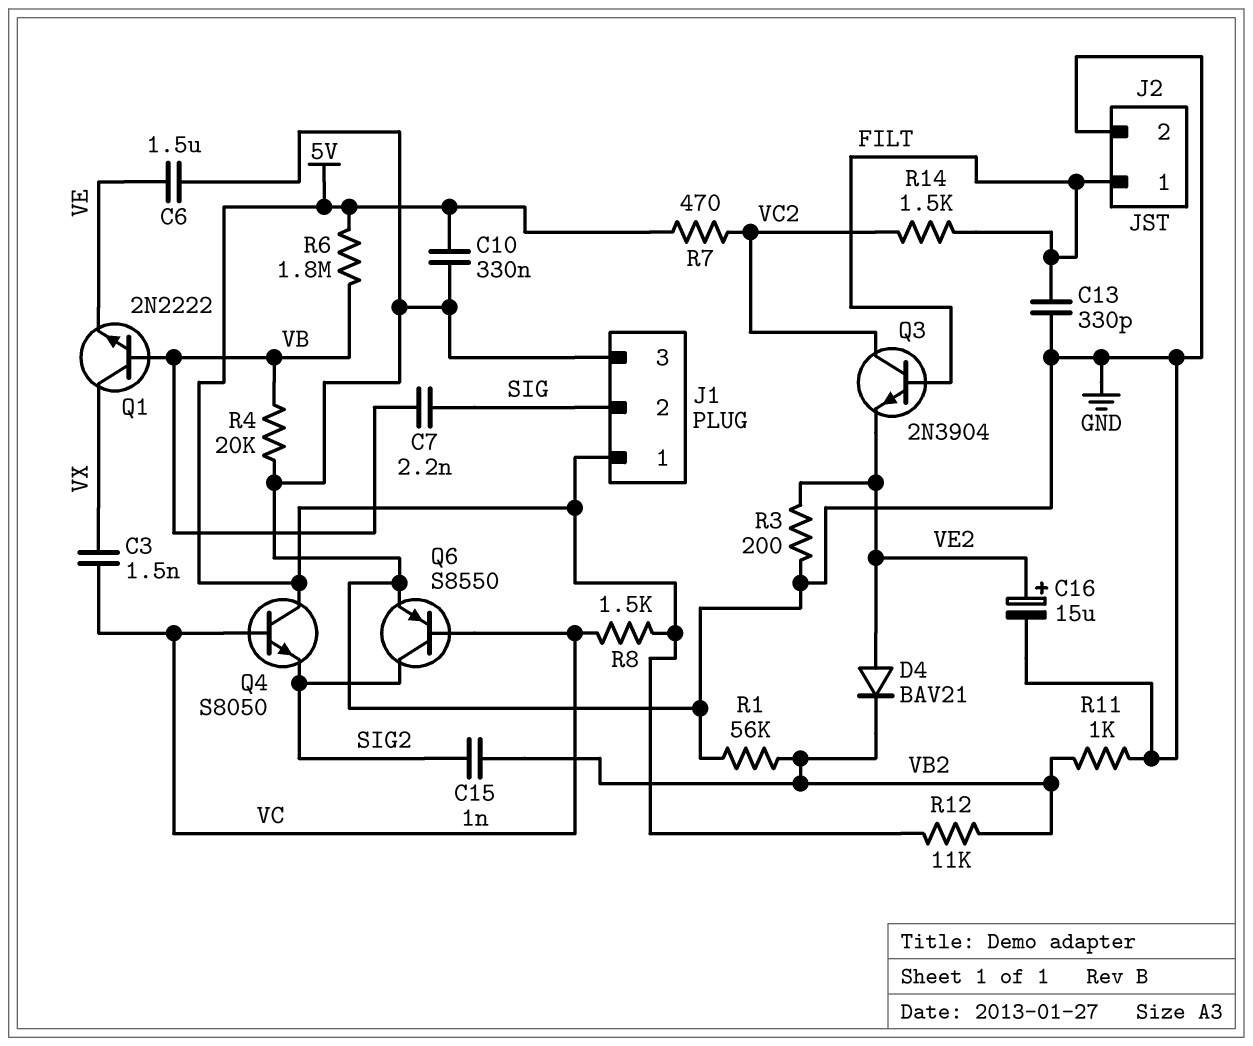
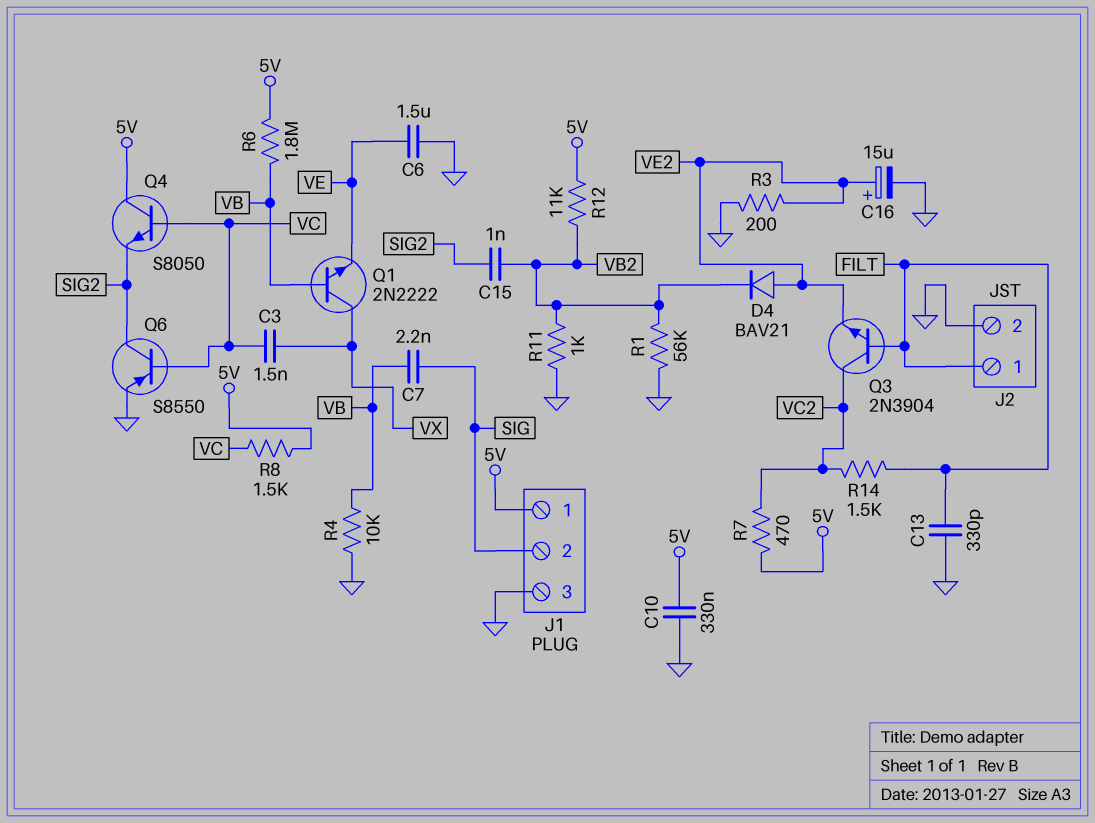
R4: 20k (GND, VB) -> 10k (GND, VB)

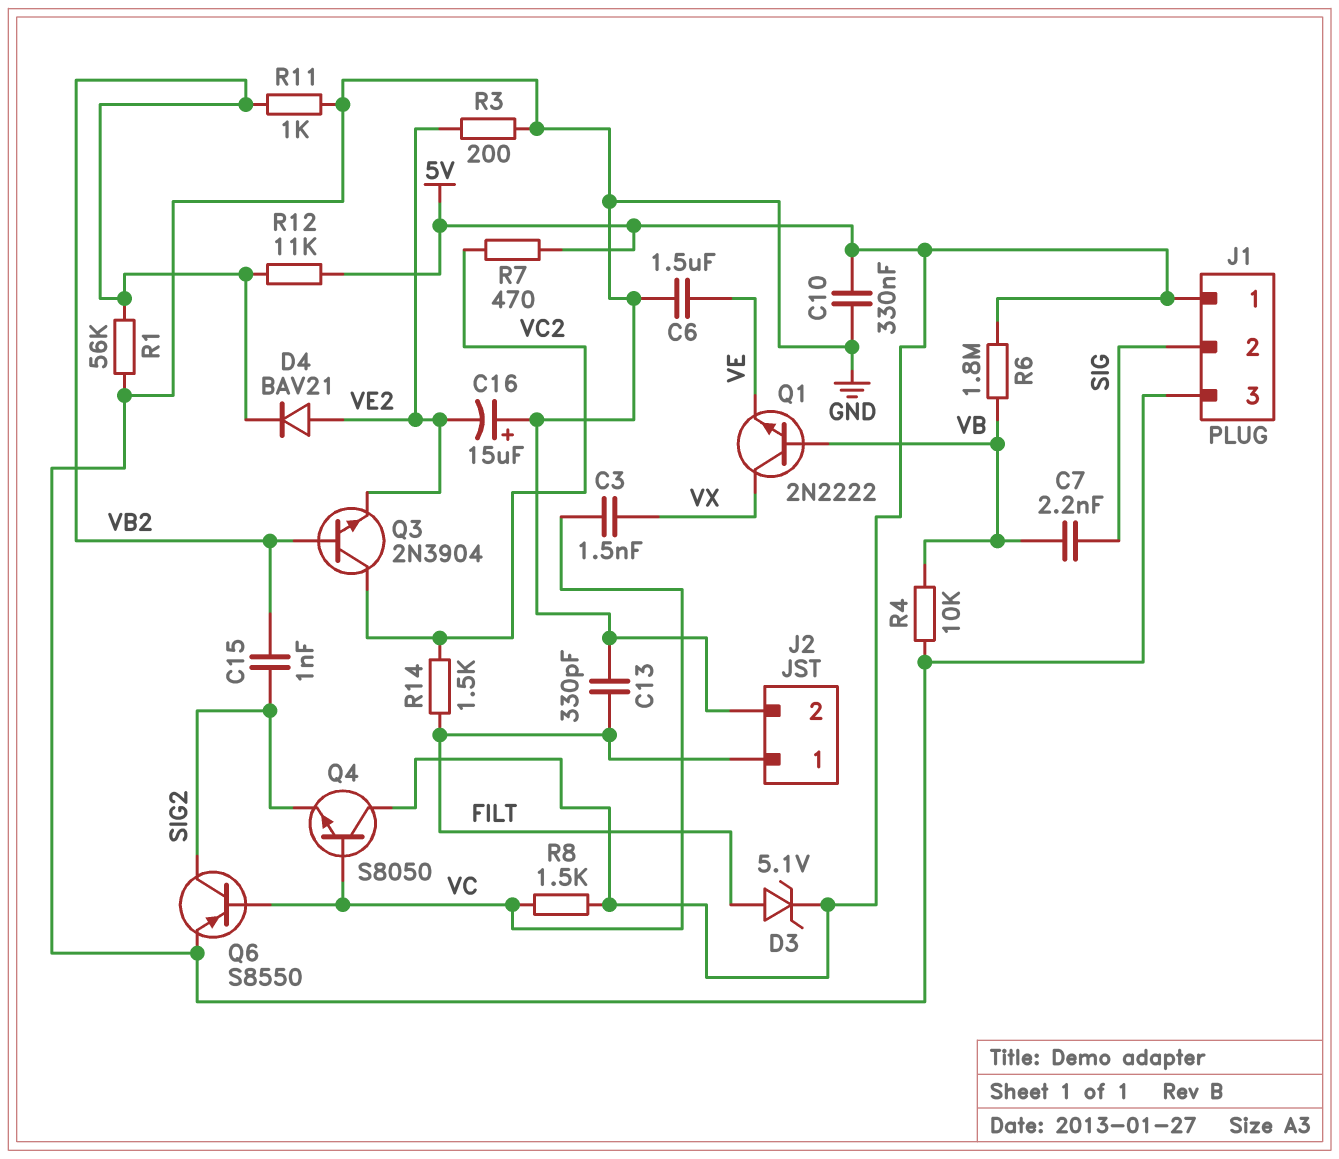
C16: 15uF (plus VE2, minus GND) -> 15uF (plus GND, minus VE2)
D3: none -> zener 5.1V (A FILT, K 5V)
Q3: NPN 2N3904 (B FILT, C VC2, E VE2) -> NPN 2N3904 (B VB2, C VC2, E VE2)

